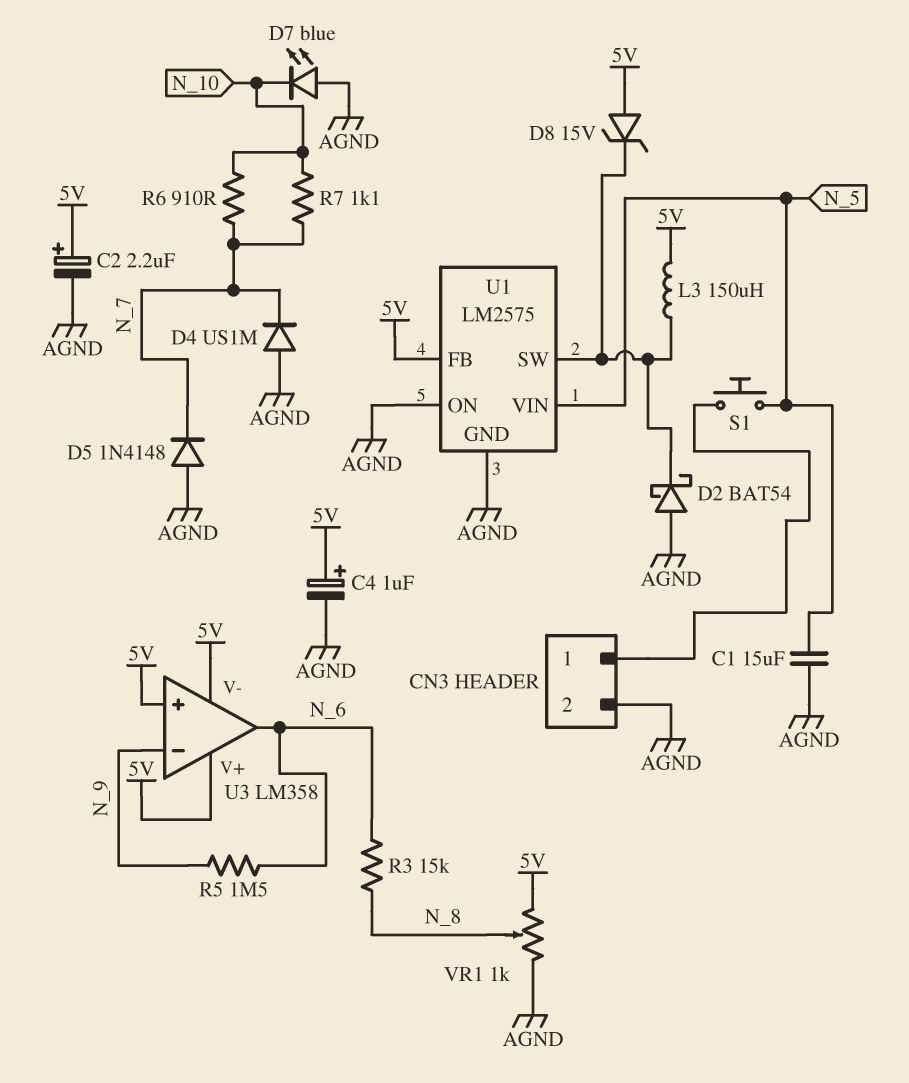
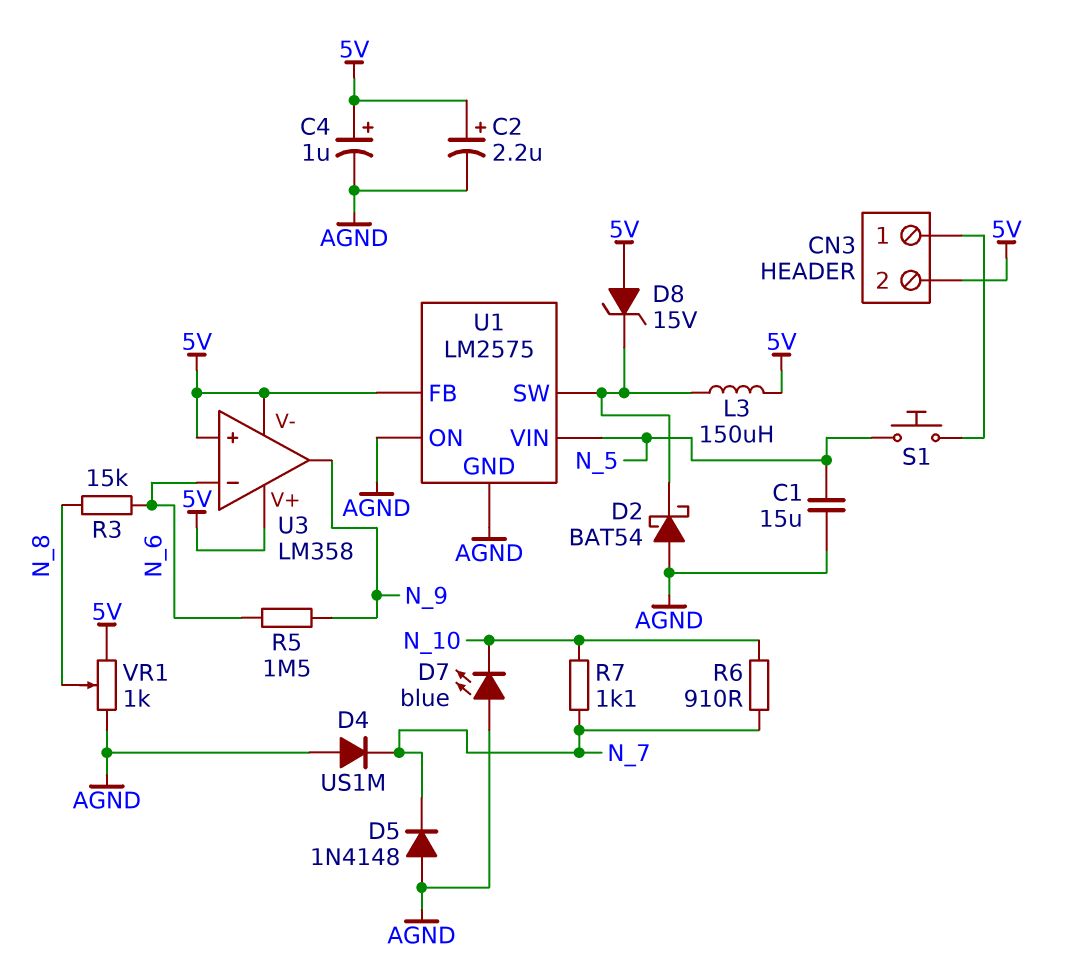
CN3 pin 2: AGND -> 5V
U3 pin in-: N_9 -> N_6
U3 pin out: N_6 -> N_9

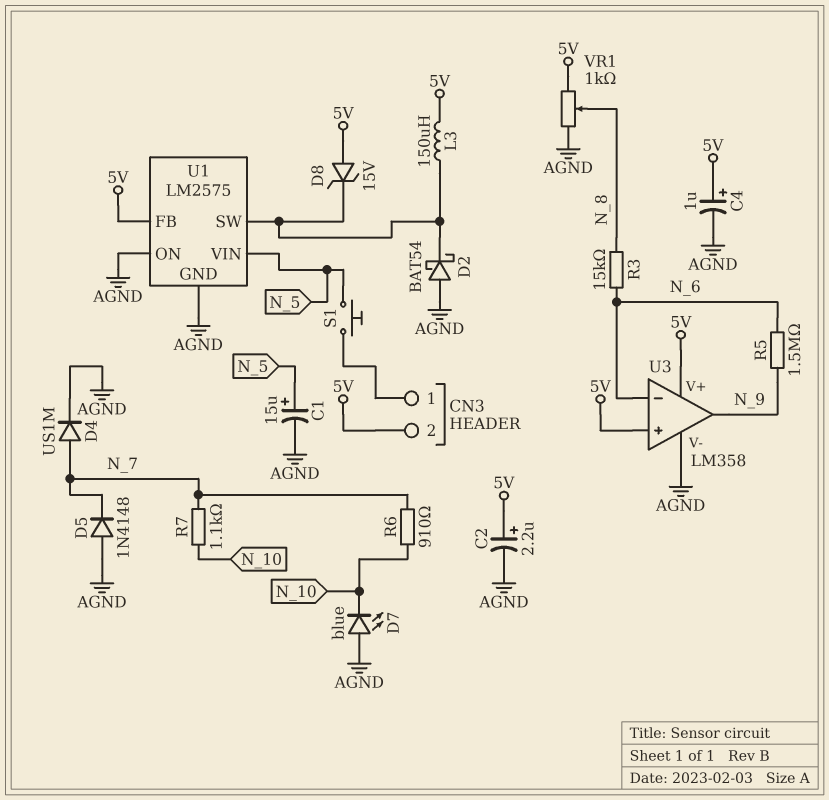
C1: 15uF (AGND, N_5) -> 15uF (plus N_5, minus AGND)
D4: diode US1M (A AGND, K N_7) -> diode US1M (A N_7, K AGND)
U3 pin V-: 5V -> AGND

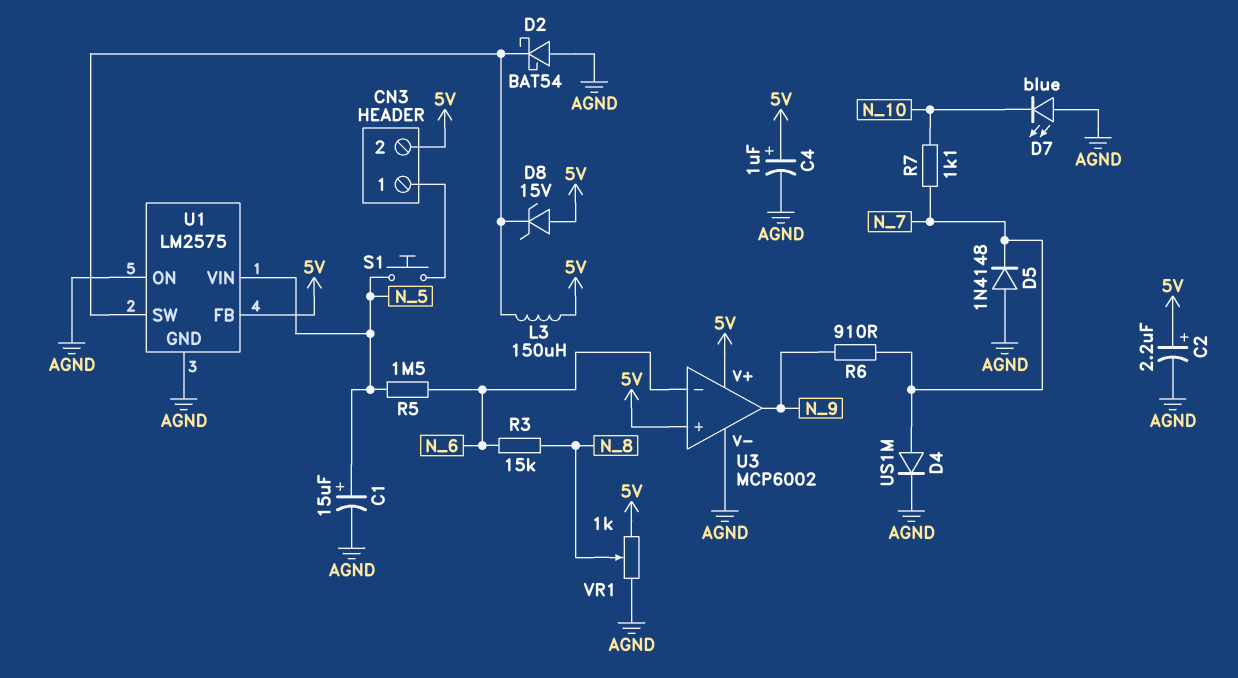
R5: 1.5M (N_6, N_9) -> 1.5M (N_5, N_6)
R6: 910 (N_7, N_10) -> 910 (N_7, N_9)
U3: LM358 -> MCP6002

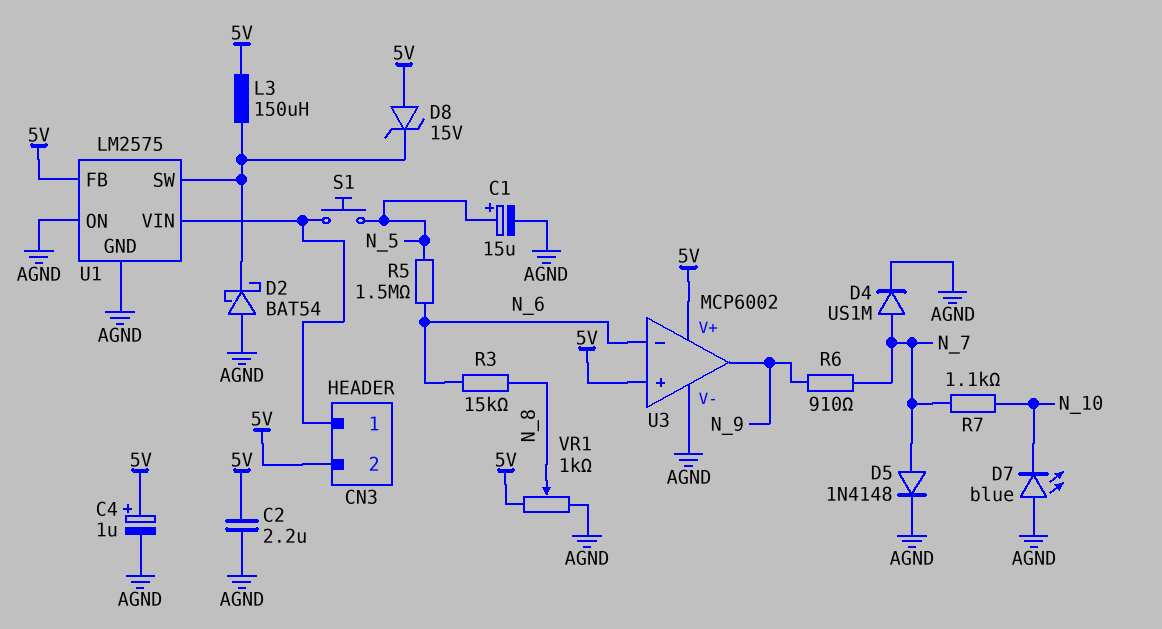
C2: 2.2uF (plus 5V, minus AGND) -> 2.2uF (5V, AGND)
D5: diode 1N4148 (A AGND, K N_7) -> diode 1N4148 (A N_7, K AGND)
U1 pin VIN: N_5 -> CN3/1

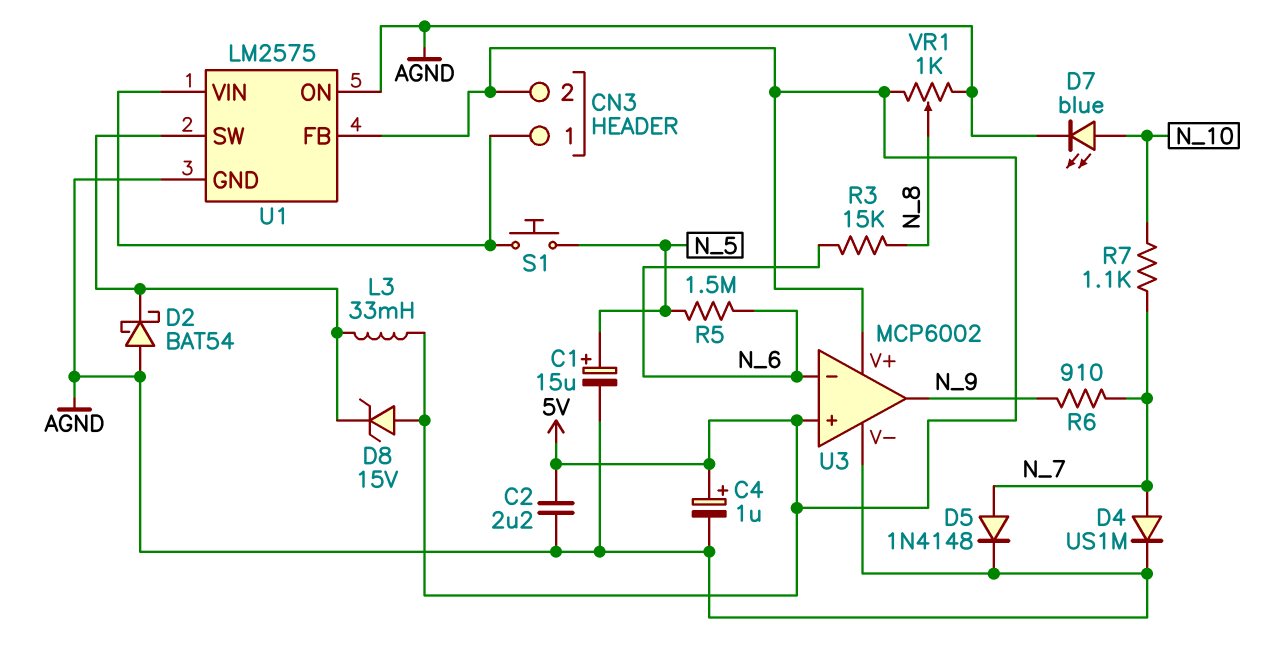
D7: LED blue (A AGND, K N_10) -> LED blue (A N_10, K AGND)
L3: 150uH (5V, U1/SW) -> 33mH (5V, U1/SW)

